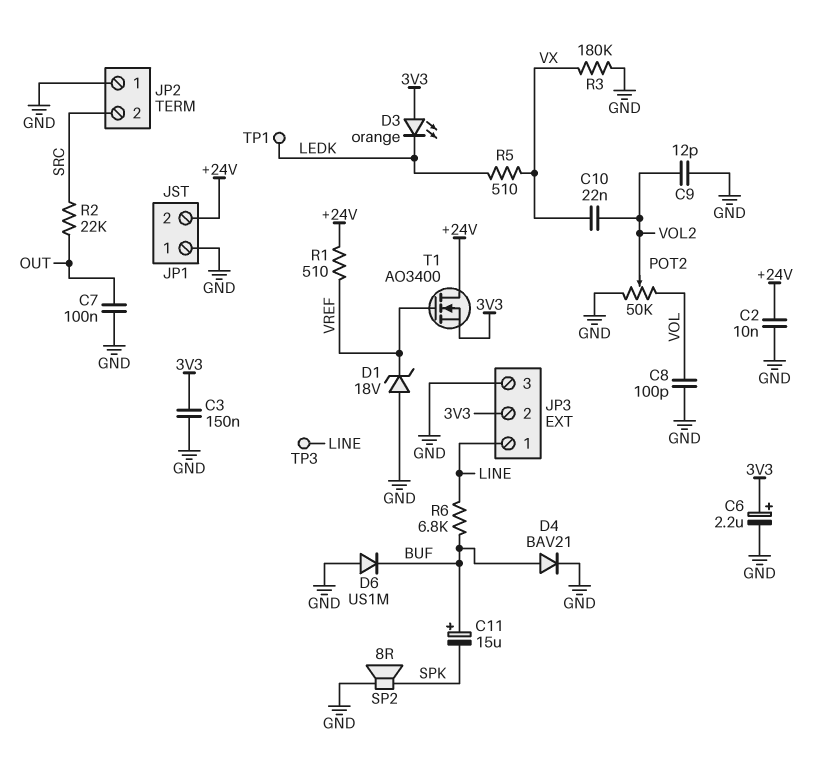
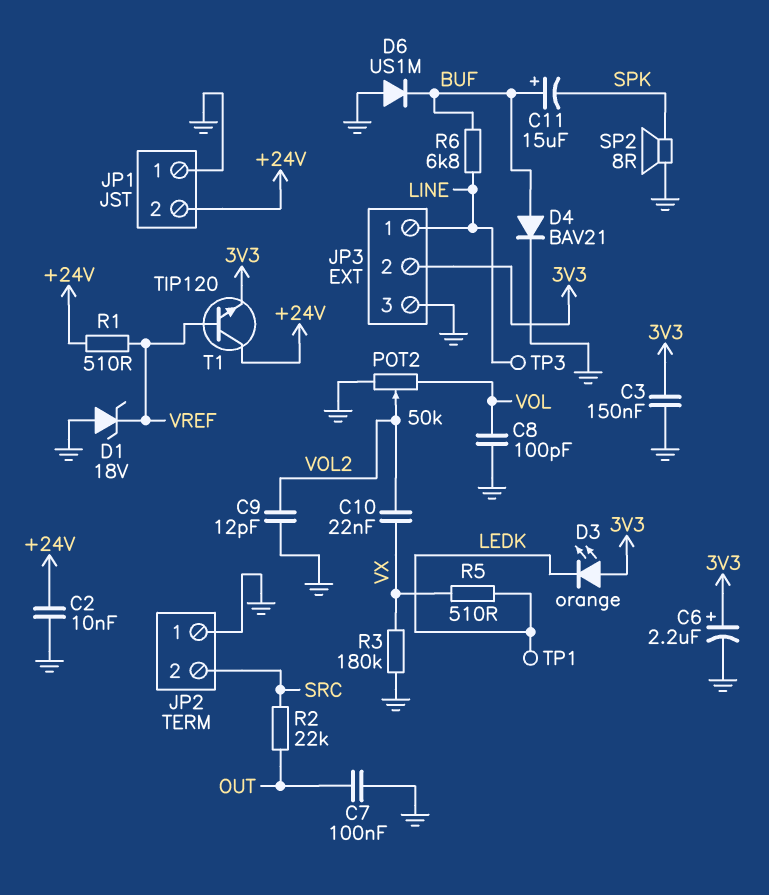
T1: NMOS AO3400 (G VREF, D +24V, S 3V3) -> NPN TIP120 (B VREF, C +24V, E 3V3)

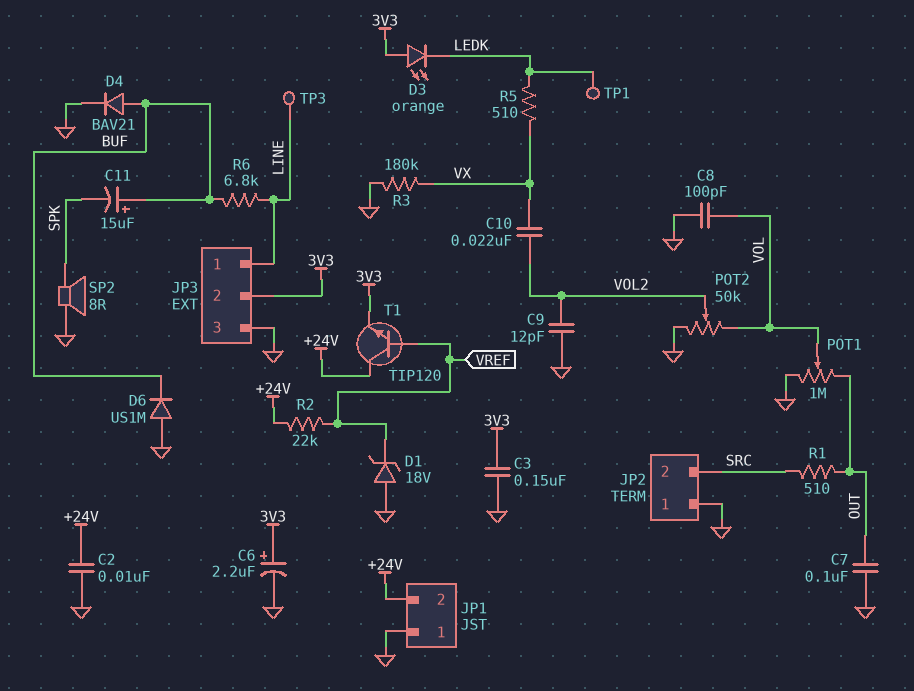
POT1: none -> 1M (GND, OUT, wiper VOL)
R1: 510 (+24V, VREF) -> 510 (OUT, SRC)
R2: 22k (OUT, SRC) -> 22k (+24V, VREF)

